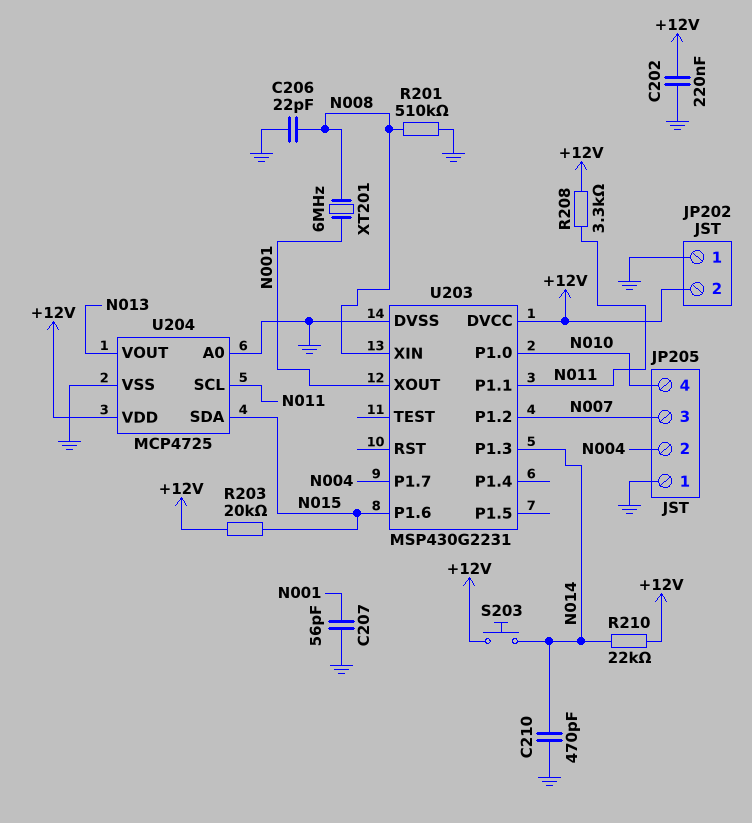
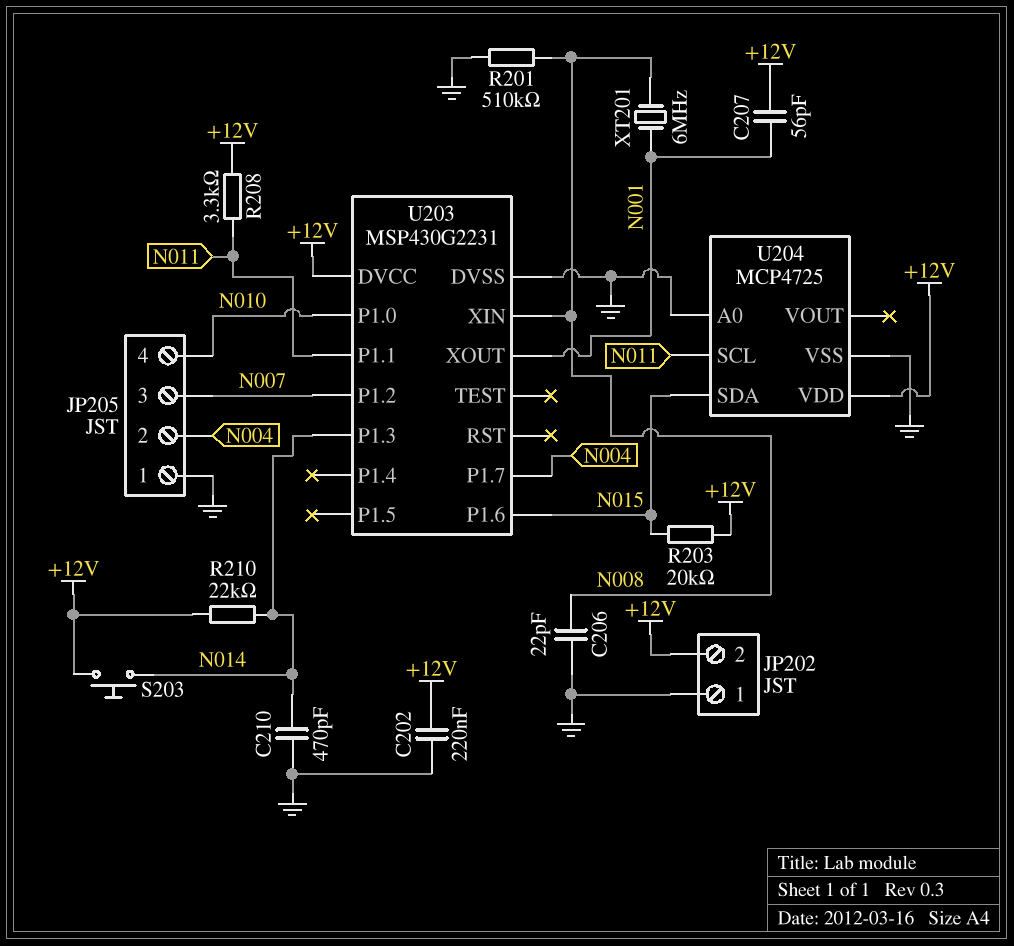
C207: 56pF (GND, N001) -> 56pF (+12V, N001)
U204 pin VOUT: N013 -> none

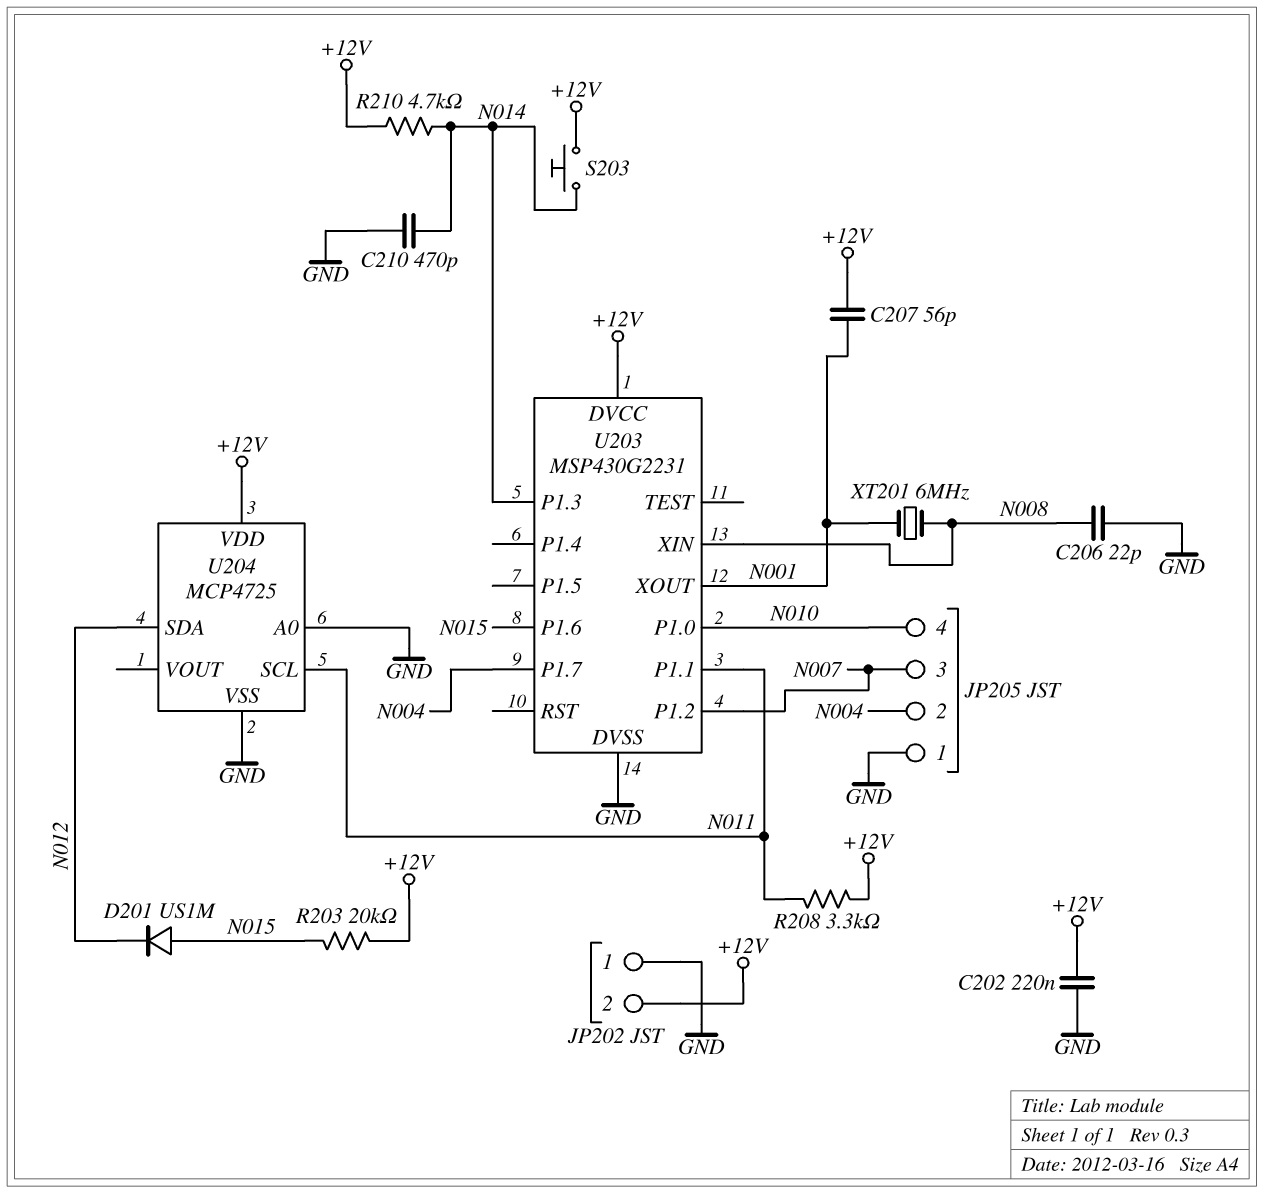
D201: none -> diode US1M (A N015, K N012)
R201: 510k (GND, N008) -> none
R210: 22k (+12V, N014) -> 4.7k (+12V, N014)
U204 pin SDA: N015 -> N012

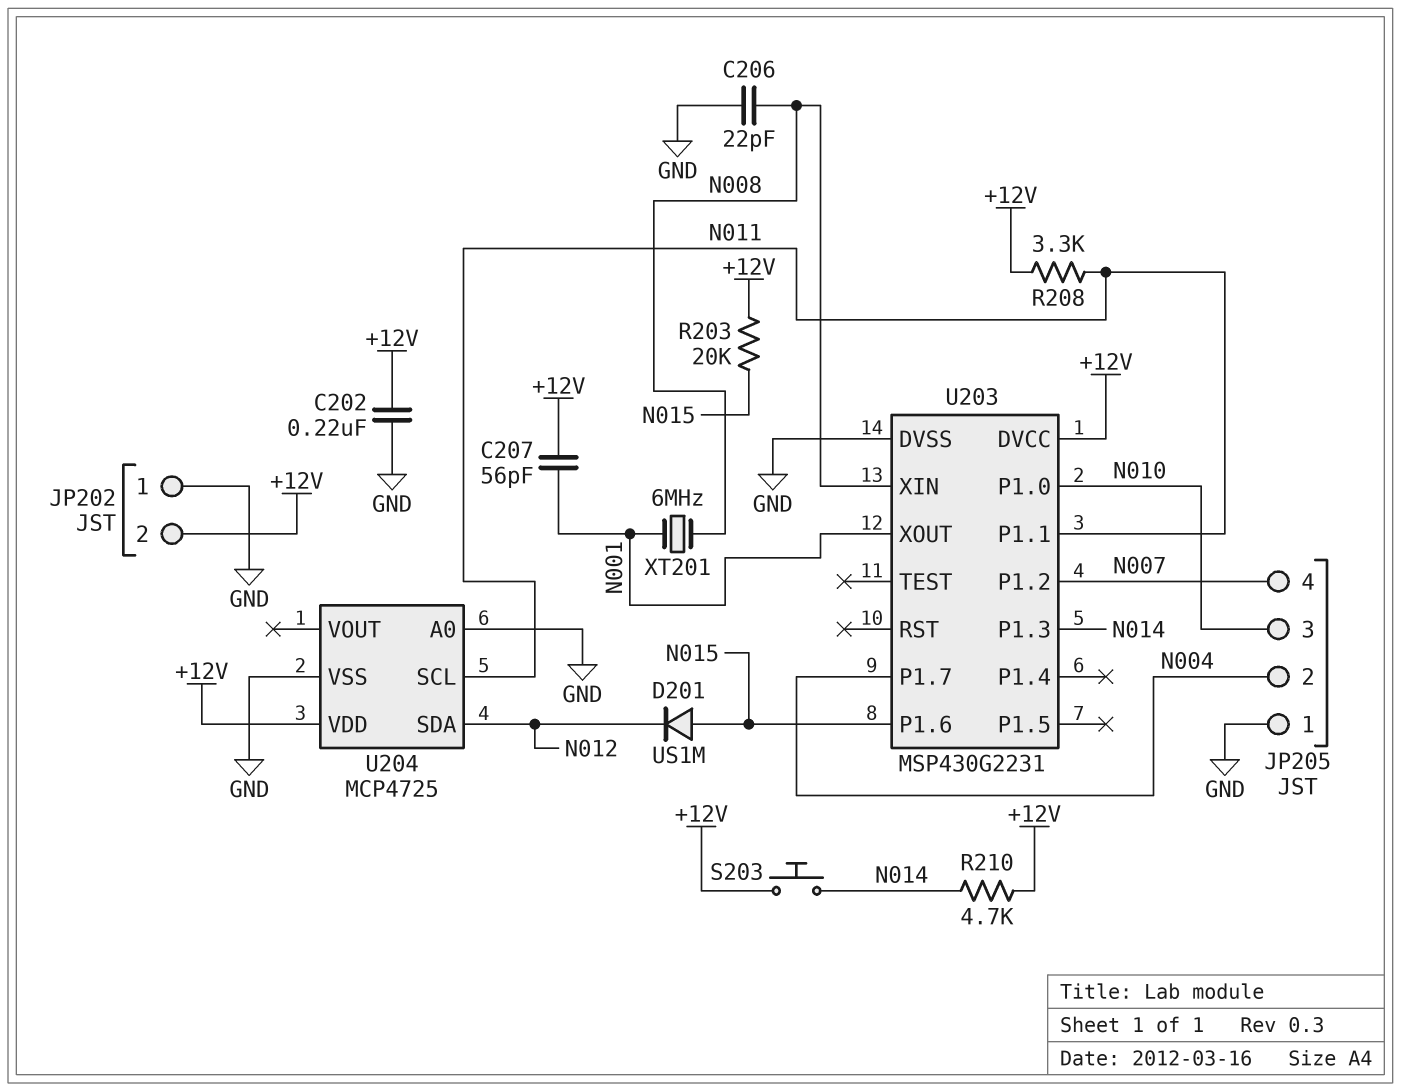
C210: 470pF (GND, N014) -> none
JP205 pin 3: N007 -> N010
JP205 pin 4: N010 -> N007

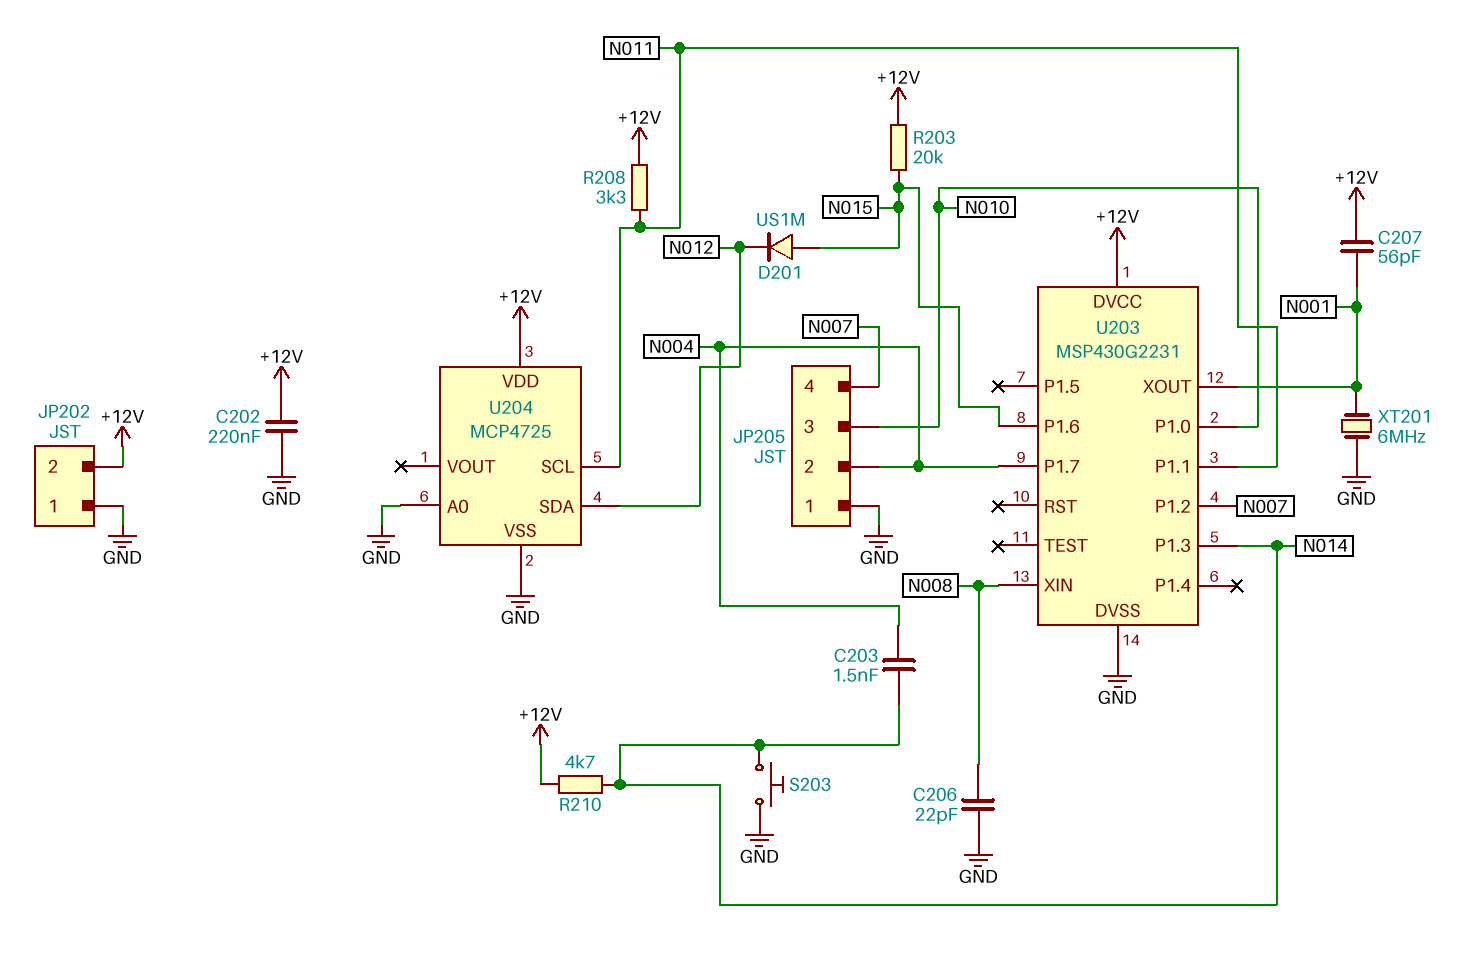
C203: none -> 1.5nF (N004, N014)
S203: button (+12V, N014) -> button (GND, N014)
XT201: 6MHz (N001, N008) -> 6MHz (GND, N001)

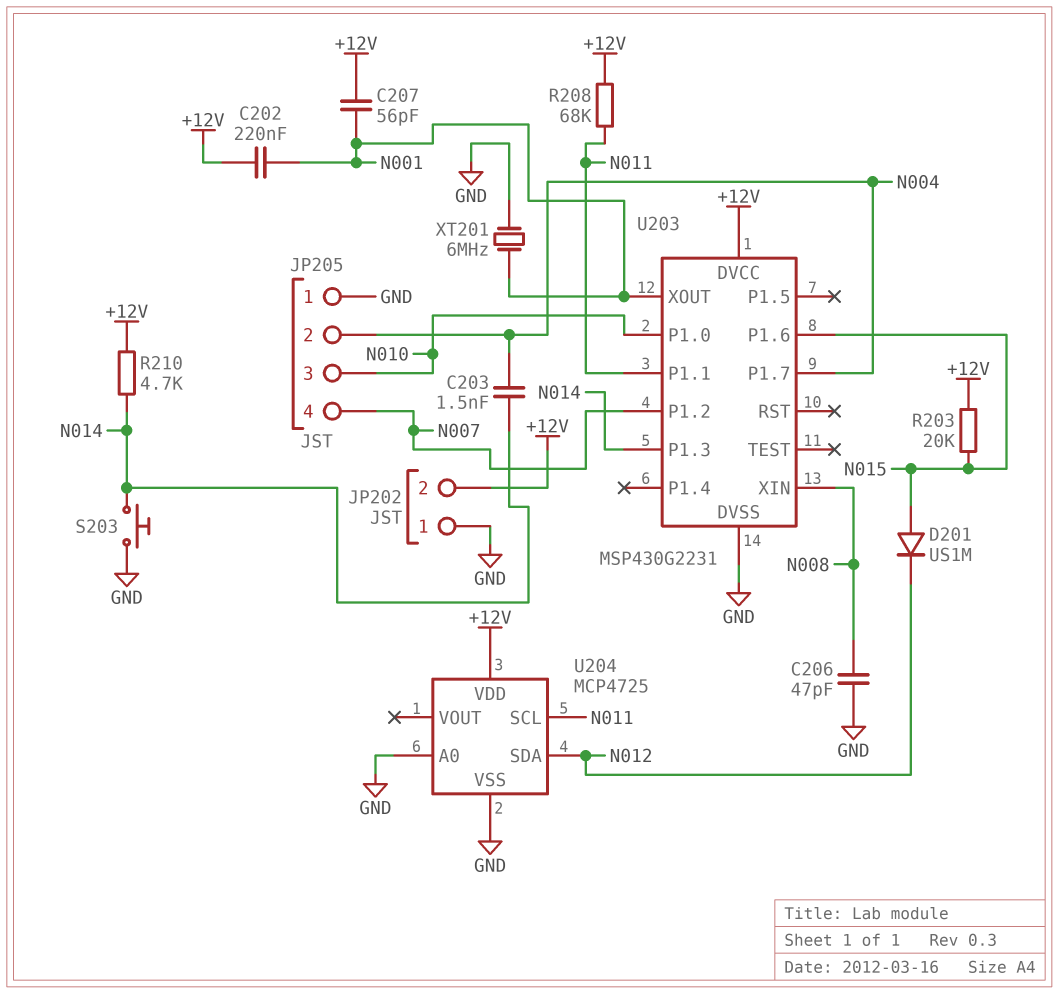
C202: 220nF (+12V, GND) -> 220nF (+12V, N001)
C206: 22pF (GND, N008) -> 47pF (GND, N008)
R208: 3.3k (+12V, N011) -> 68k (+12V, N011)

